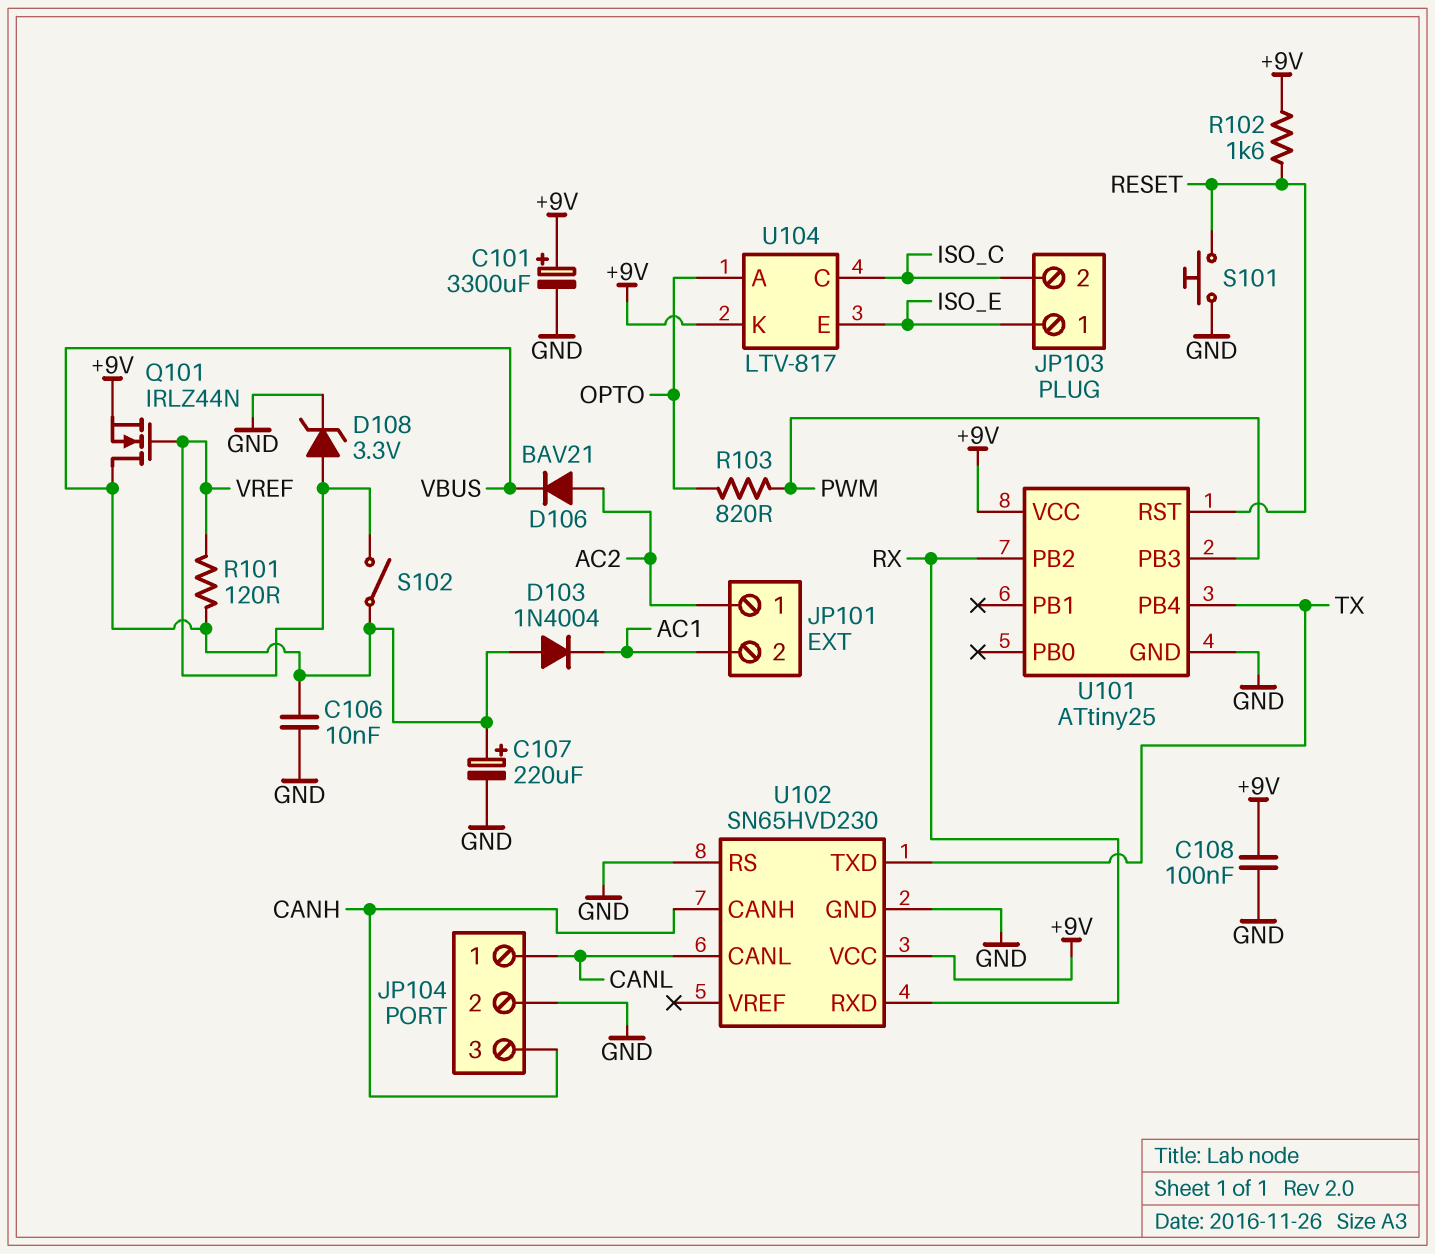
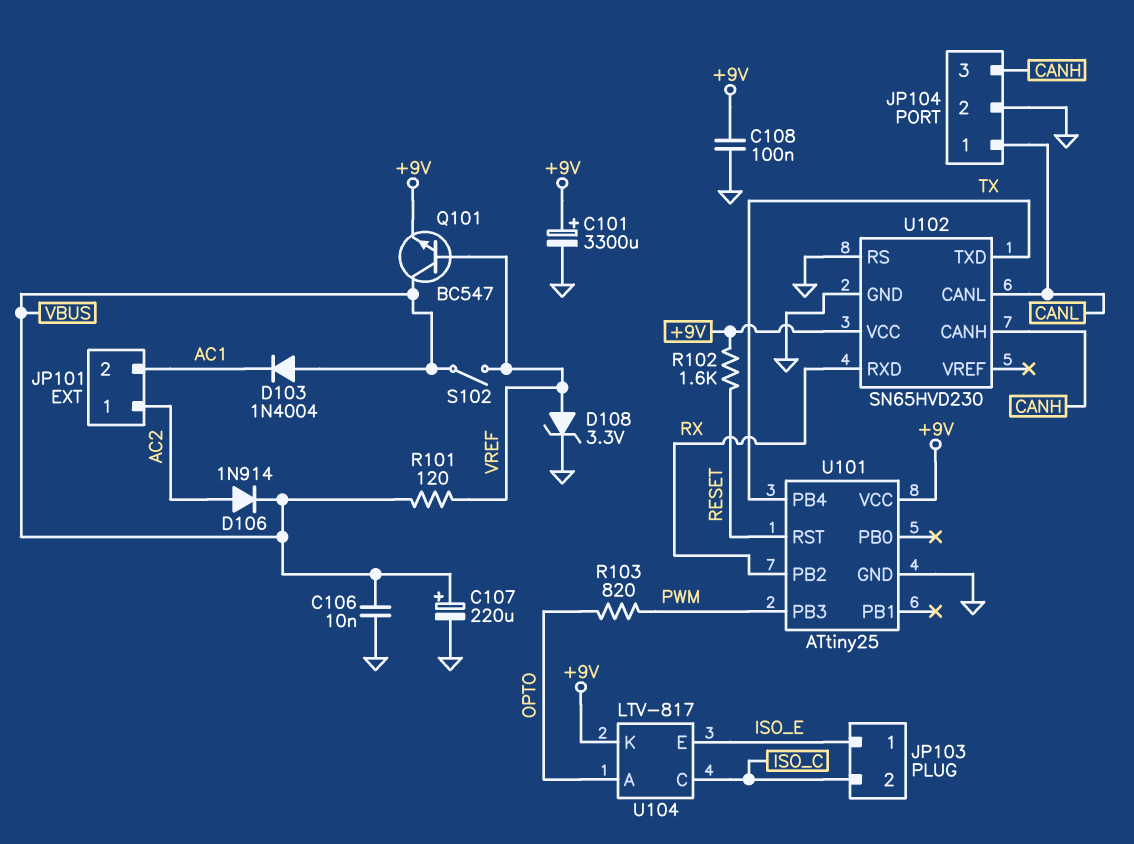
D106: diode BAV21 (A AC2, K VBUS) -> diode 1N914 (A AC2, K VBUS)
Q101: NMOS IRLZ44N (G VREF, D VBUS, S +9V) -> NPN BC547 (B VREF, C VBUS, E +9V)
S101: button (GND, RESET) -> none

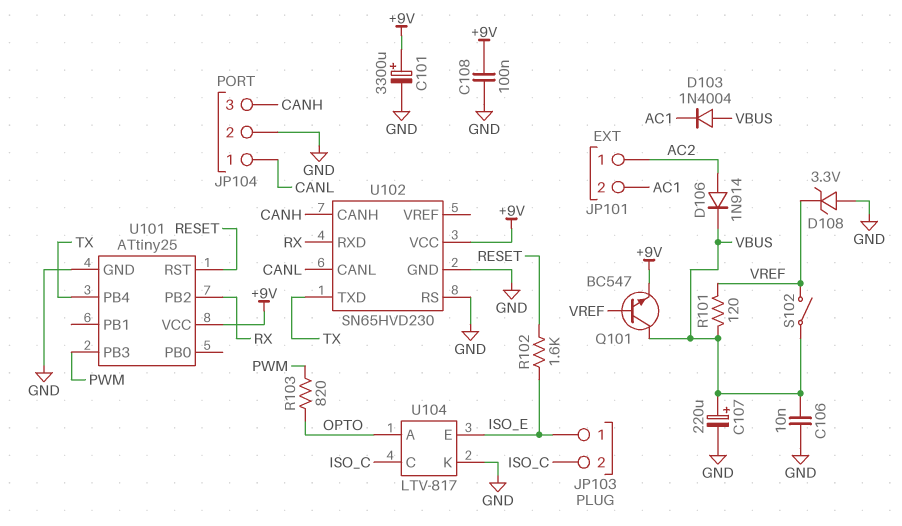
D108: zener 3.3V (A VREF, K GND) -> zener 3.3V (A GND, K VREF)
R102: 1.6k (+9V, RESET) -> 1.6k (ISO_E, RESET)
U104 pin K: +9V -> GND

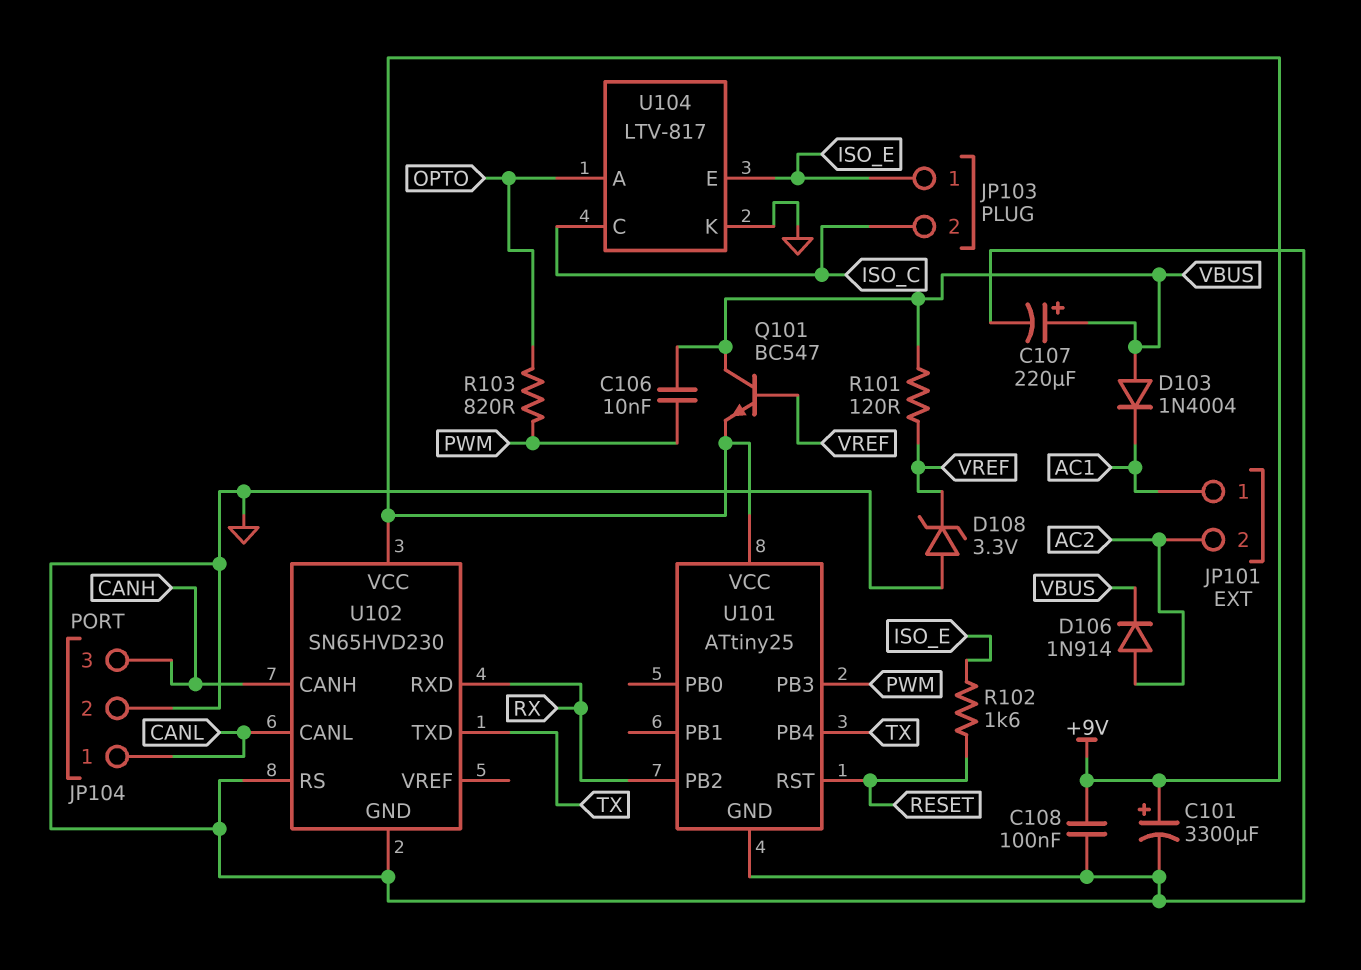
C106: 10nF (GND, VBUS) -> 10nF (PWM, VBUS)
JP101 pin 1: AC2 -> AC1
JP101 pin 2: AC1 -> AC2
S102: switch (VBUS, VREF) -> none

